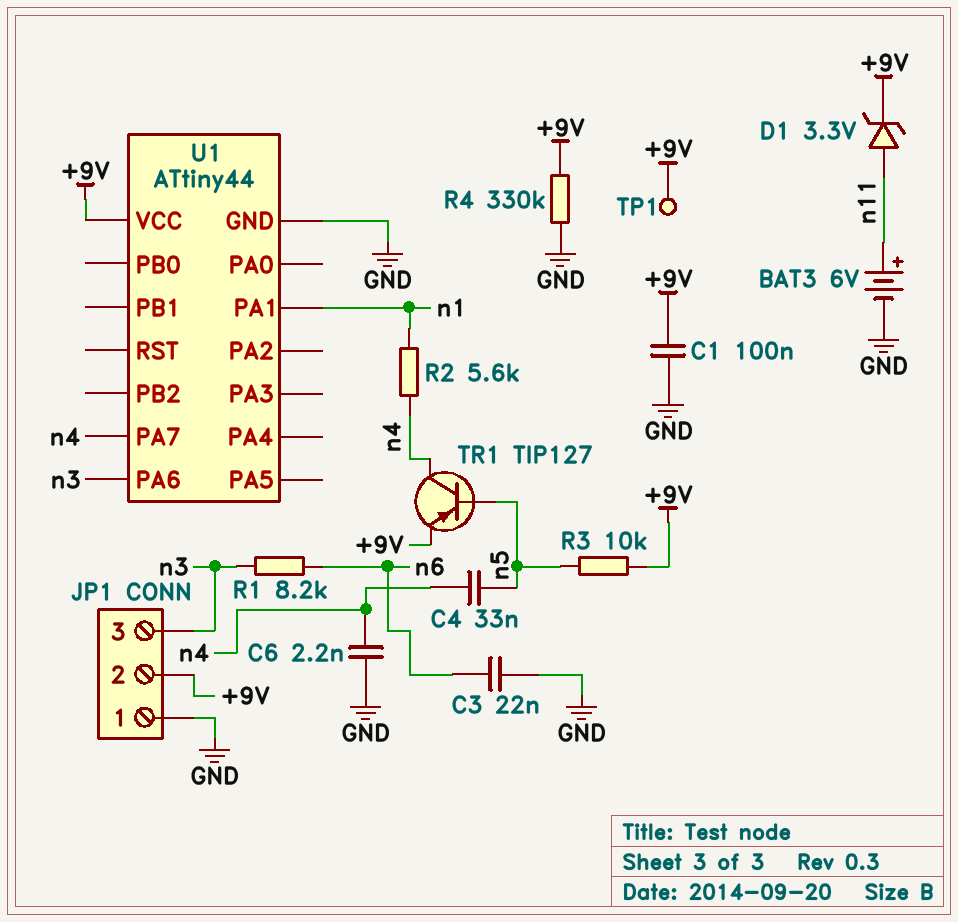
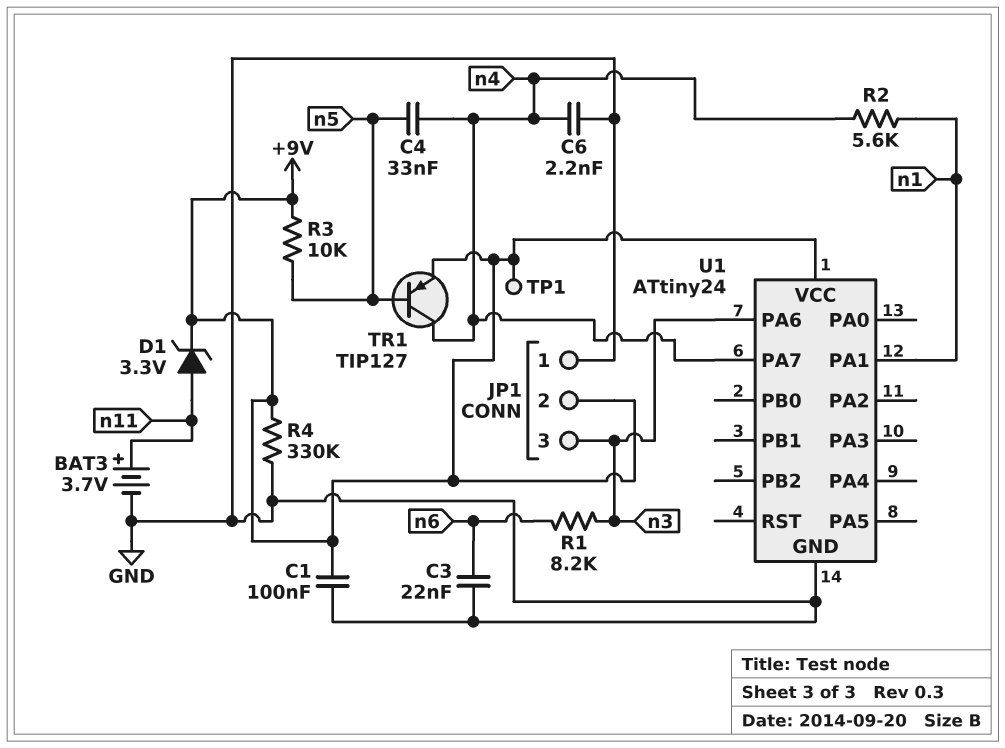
BAT3: 6V (plus n11, minus GND) -> 3.7V (plus n11, minus GND)
U1: ATtiny44 -> ATtiny24

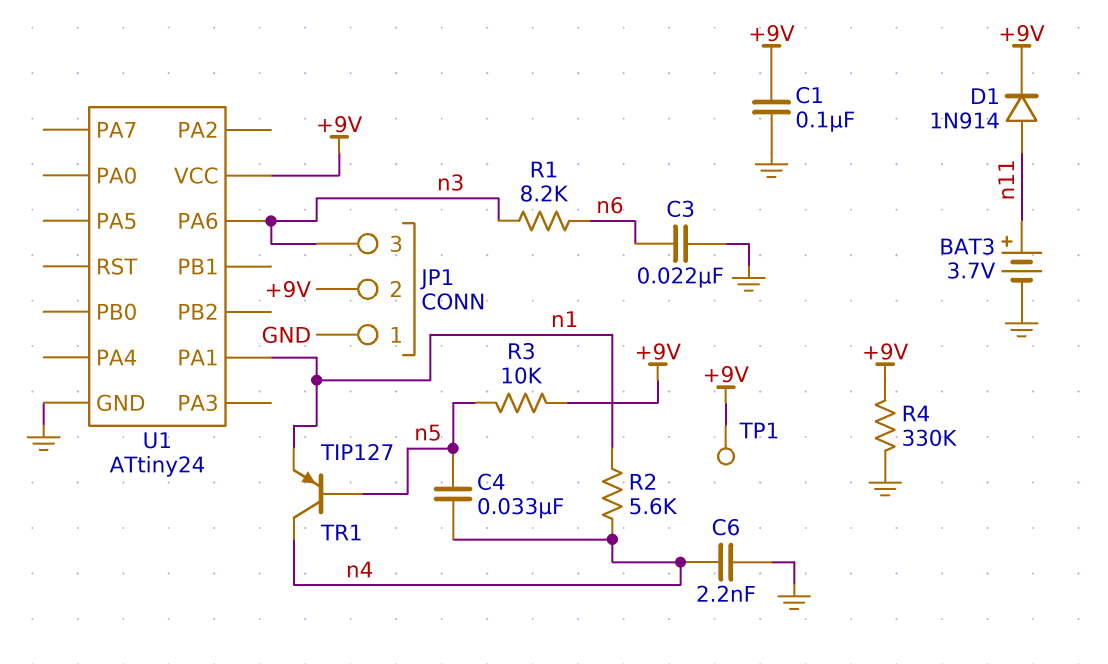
D1: zener 3.3V (A n11, K +9V) -> diode 1N914 (A n11, K +9V)
TR1: PNP TIP127 (B n5, C n4, E +9V) -> PNP TIP127 (B n5, C n4, E n1)
U1 pin PA7: n4 -> none

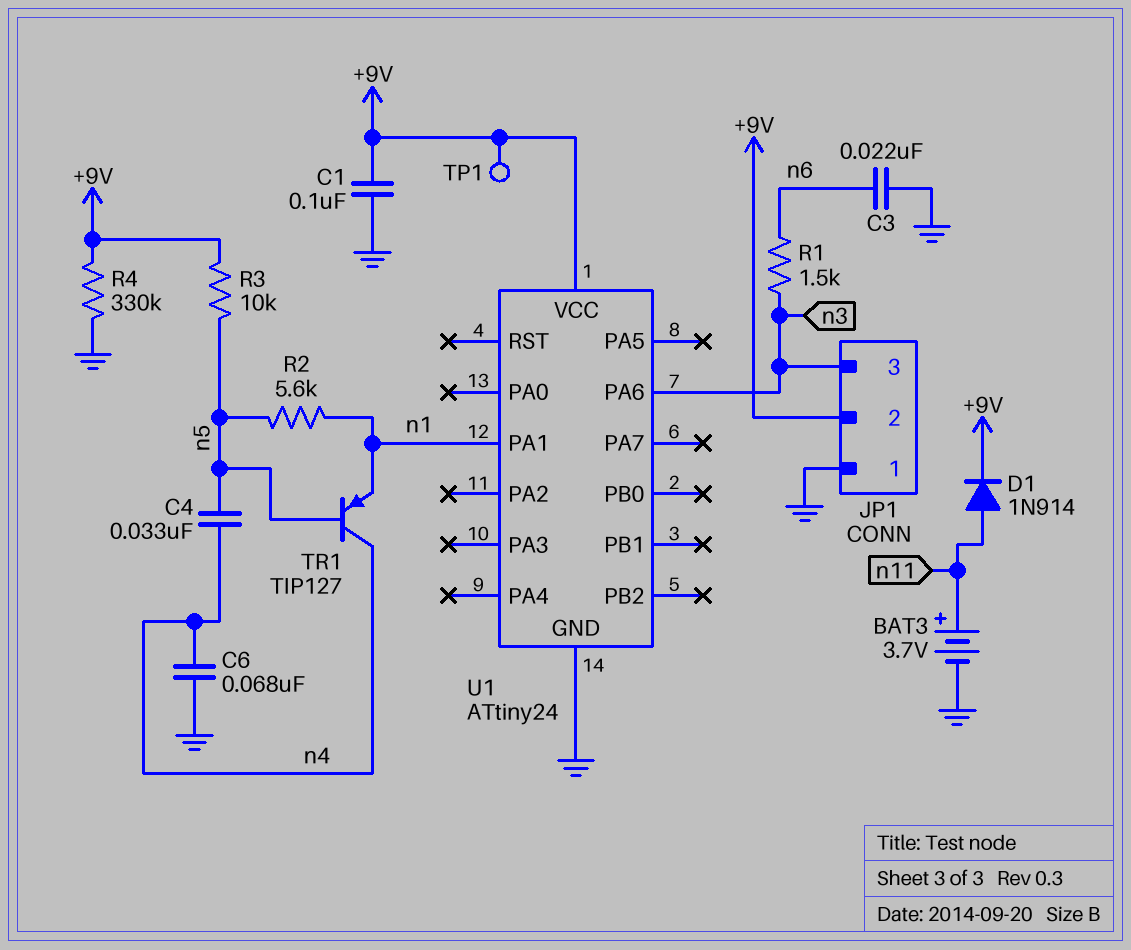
C6: 2.2nF (GND, n4) -> 68nF (GND, n4)
R1: 8.2k (n3, n6) -> 1.5k (n3, n6)
R2: 5.6k (n1, n4) -> 5.6k (n1, n5)

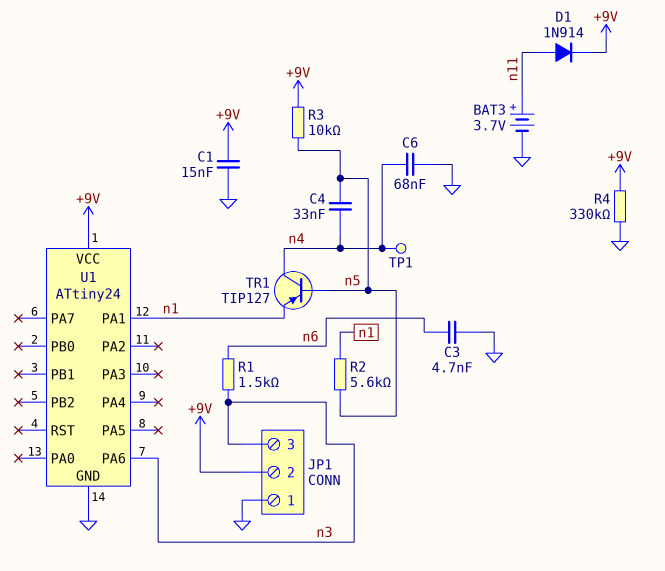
C1: 100nF (+9V, GND) -> 15nF (+9V, GND)
C3: 22nF (GND, n6) -> 4.7nF (GND, n6)
TP1: test point (+9V) -> test point (n4)

